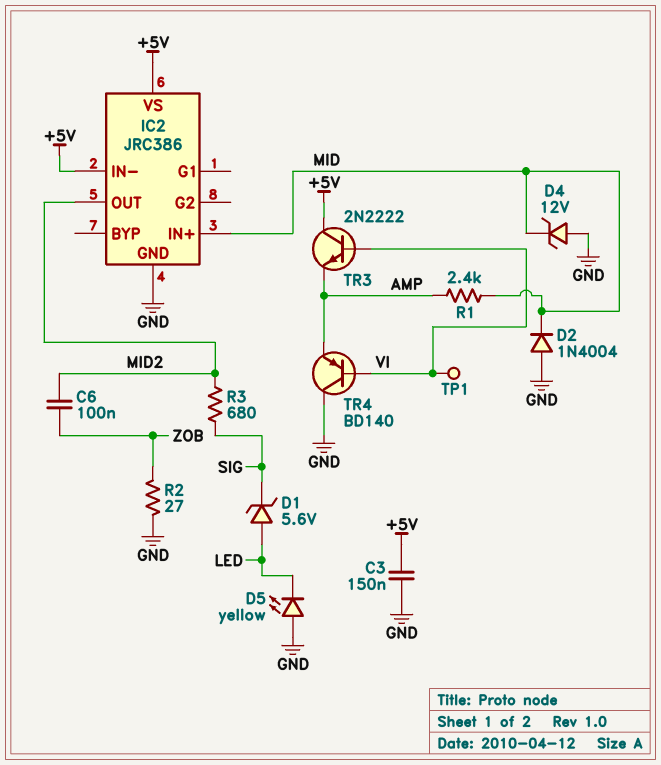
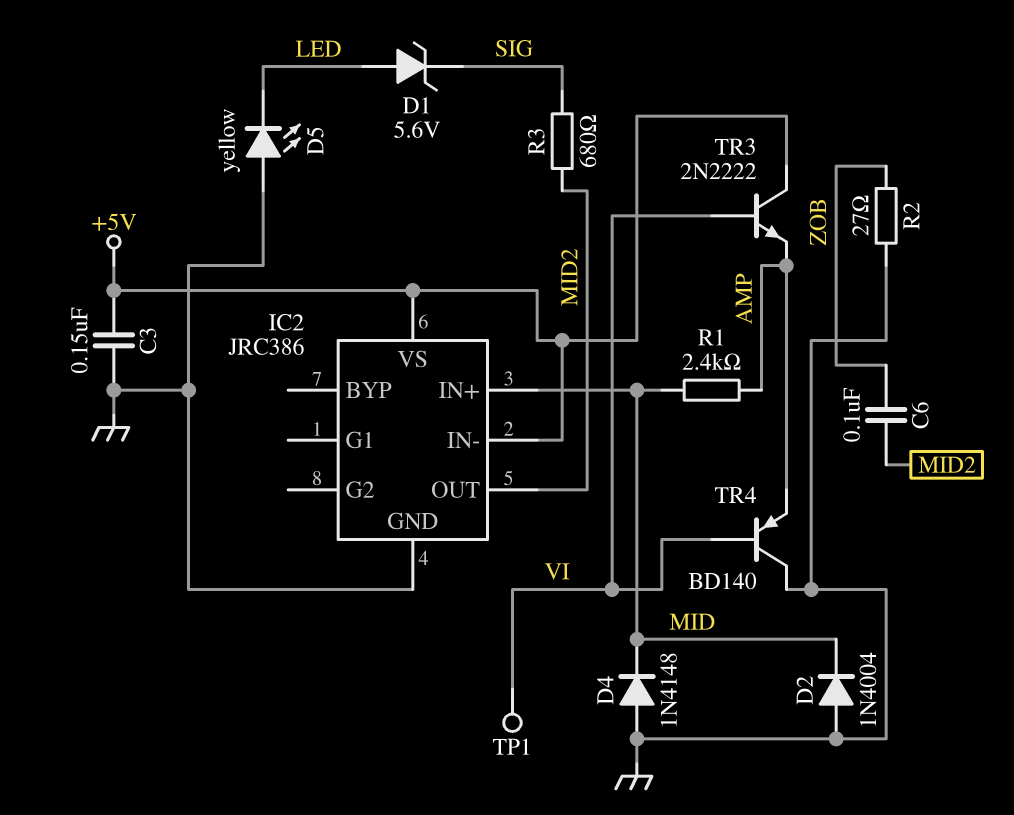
D4: zener 12V (A GND, K MID) -> diode 1N4148 (A GND, K MID)

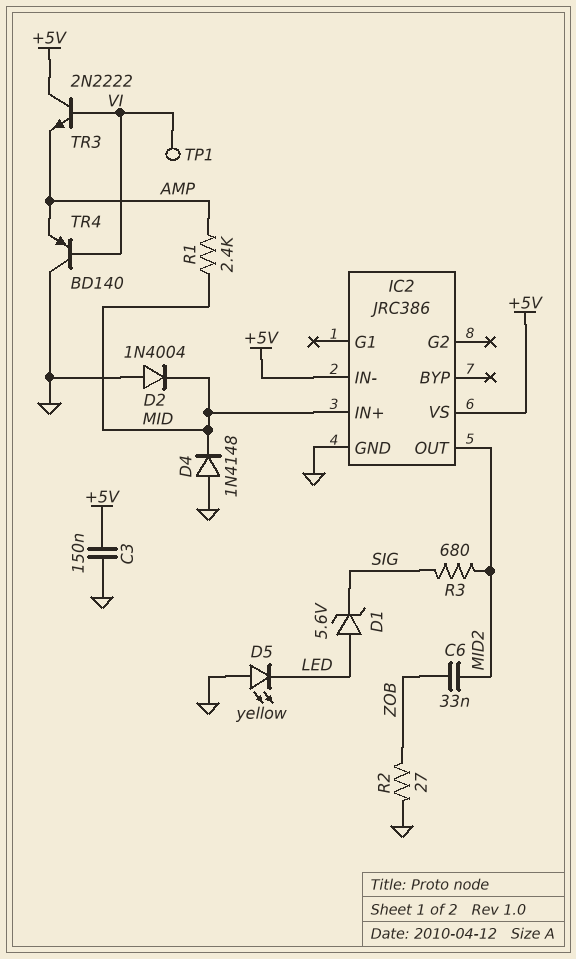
C6: 100nF (MID2, ZOB) -> 33nF (MID2, ZOB)

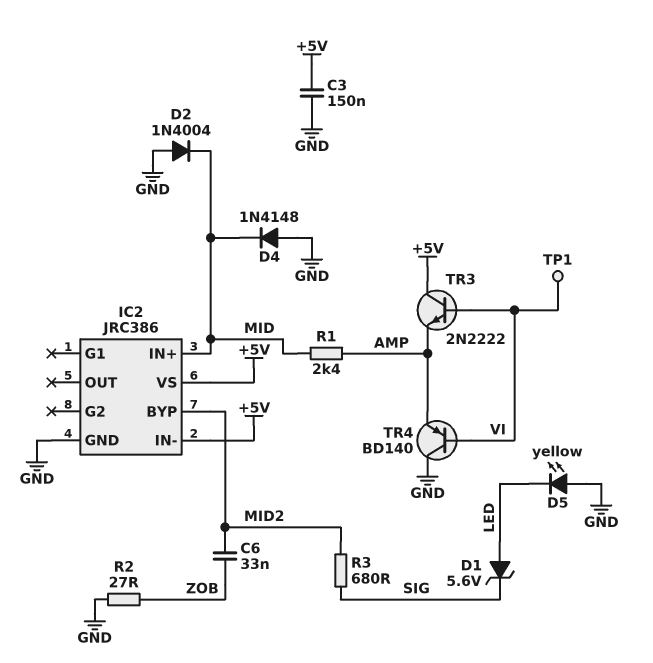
IC2 pin BYP: none -> MID2
IC2 pin OUT: MID2 -> none

